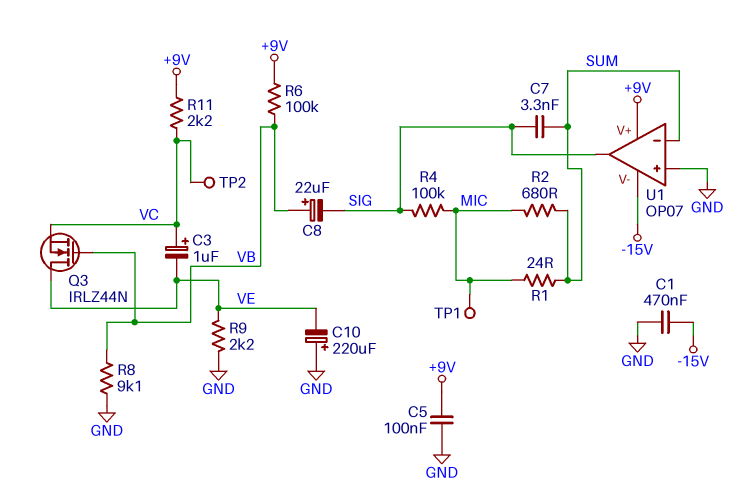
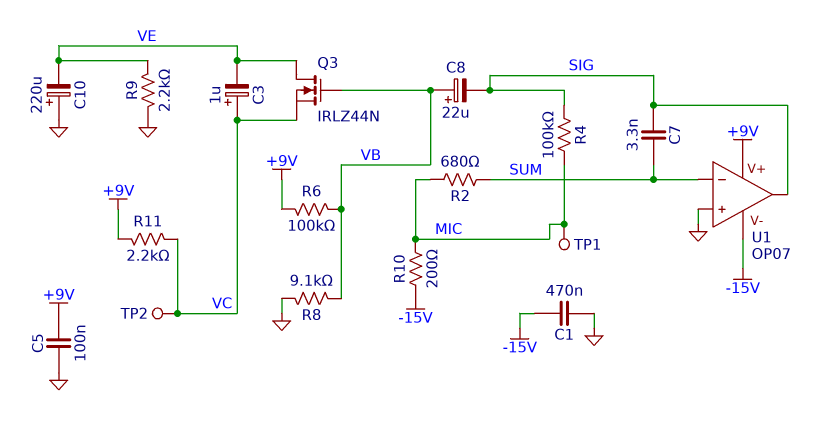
R1: 24 (MIC, SUM) -> none
R10: none -> 200 (-15V, MIC)

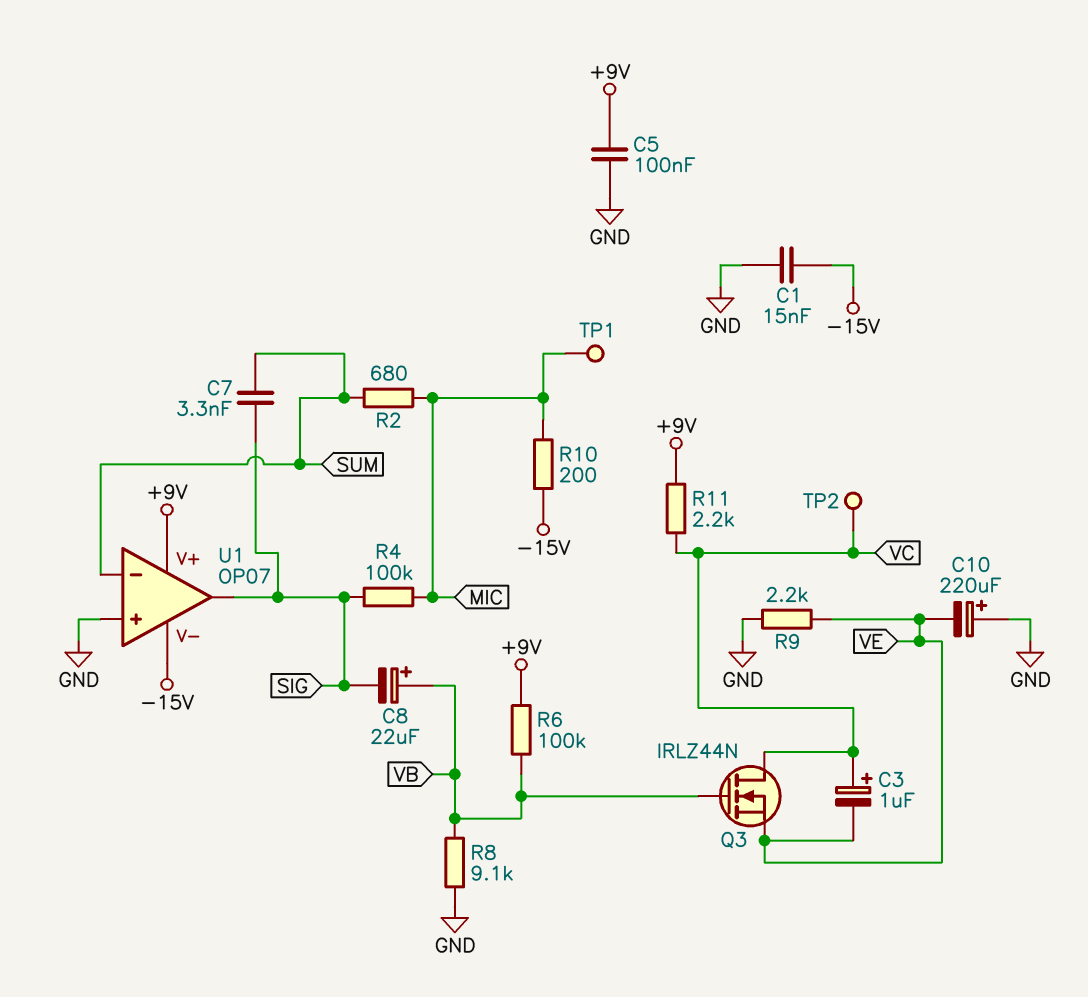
C1: 470nF (-15V, GND) -> 15nF (-15V, GND)
Q3: NMOS IRLZ44N (G VB, D VE, S VC) -> NMOS IRLZ44N (G VB, D VC, S VE)

